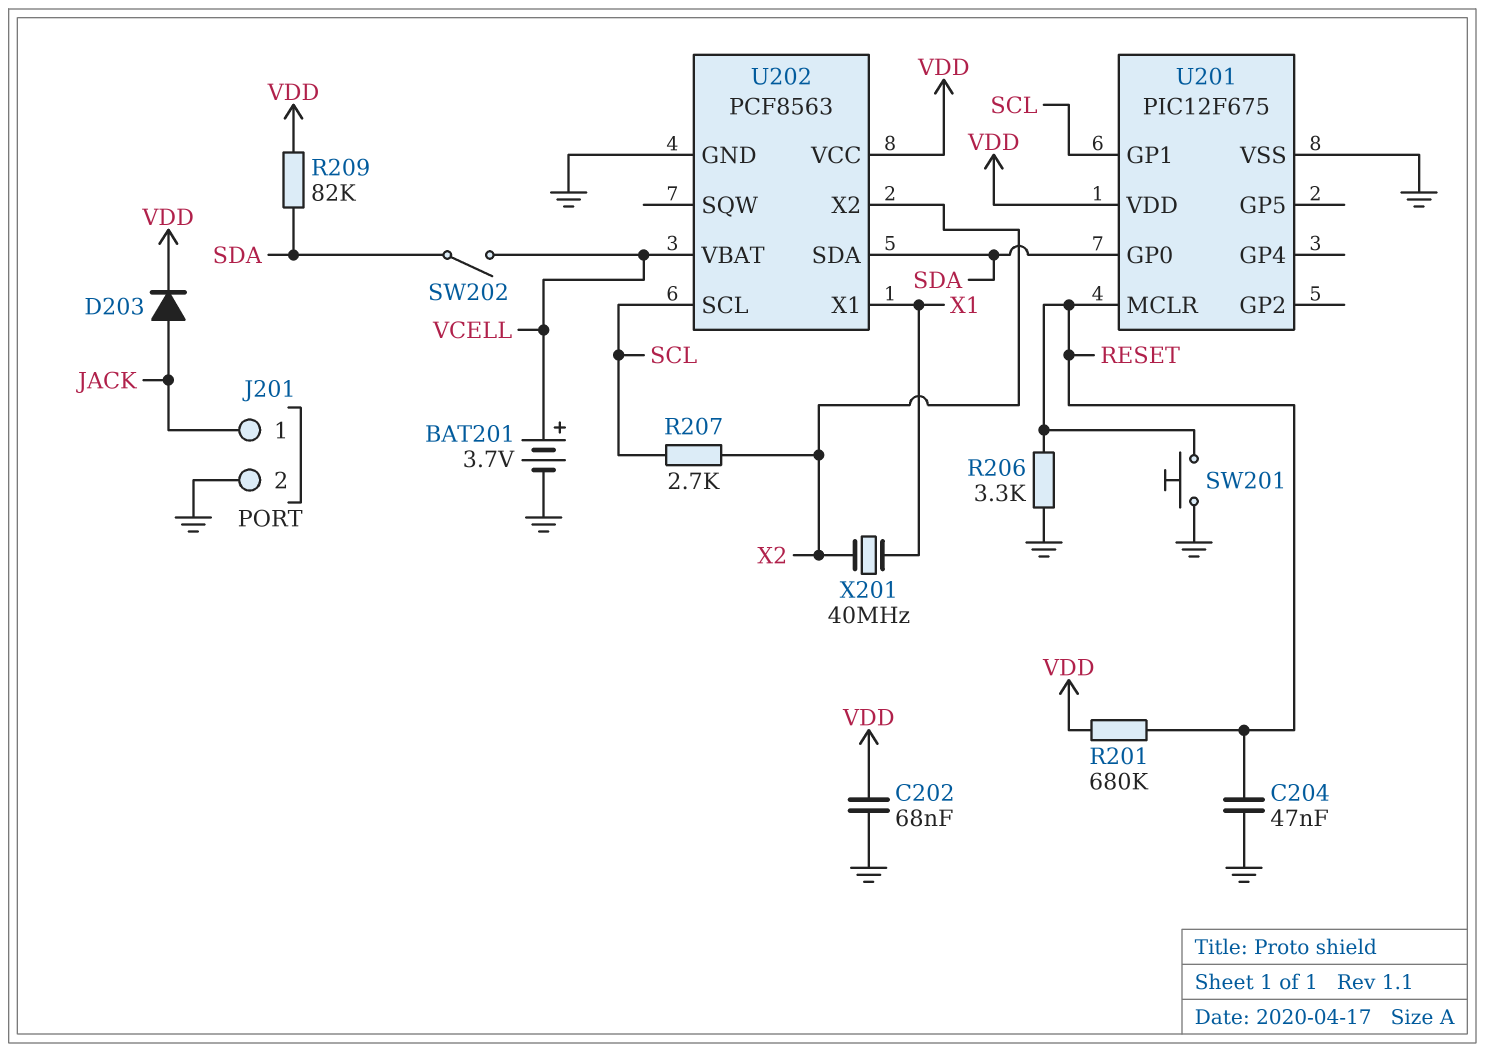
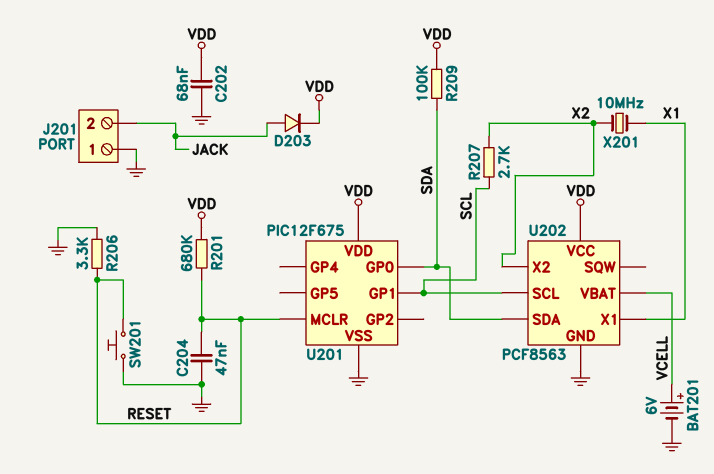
BAT201: 3.7V (plus VCELL, minus GND) -> 6V (plus VCELL, minus GND)
J201 pin 1: JACK -> GND
J201 pin 2: GND -> JACK
R209: 82k (SDA, VDD) -> 100k (SDA, VDD)
SW202: switch (SDA, VCELL) -> none
X201: 40MHz (X1, X2) -> 10MHz (X1, X2)

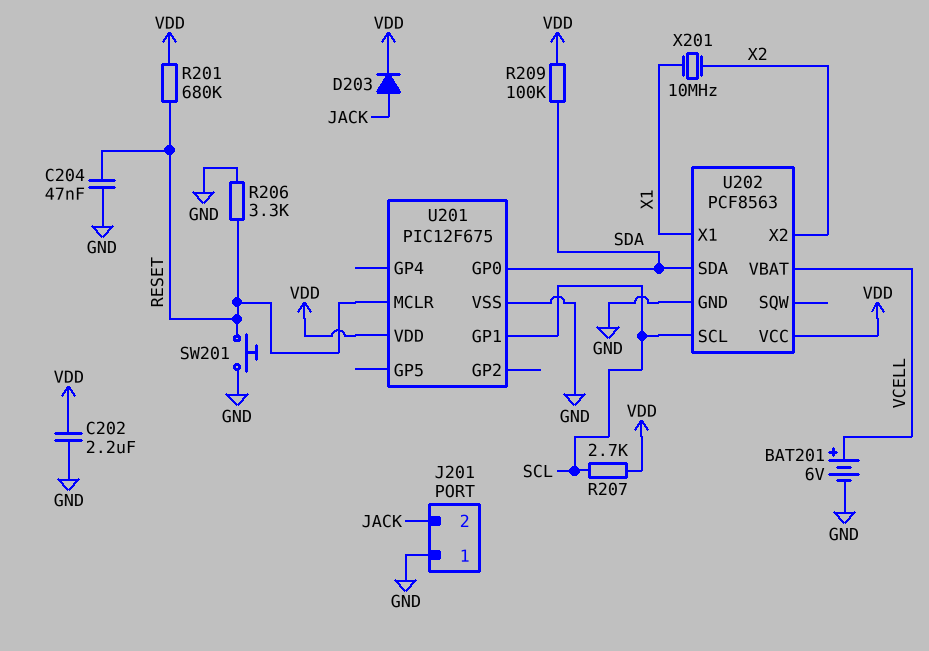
C202: 68nF (GND, VDD) -> 2.2uF (GND, VDD)
R207: 2.7k (SCL, X2) -> 2.7k (SCL, VDD)

